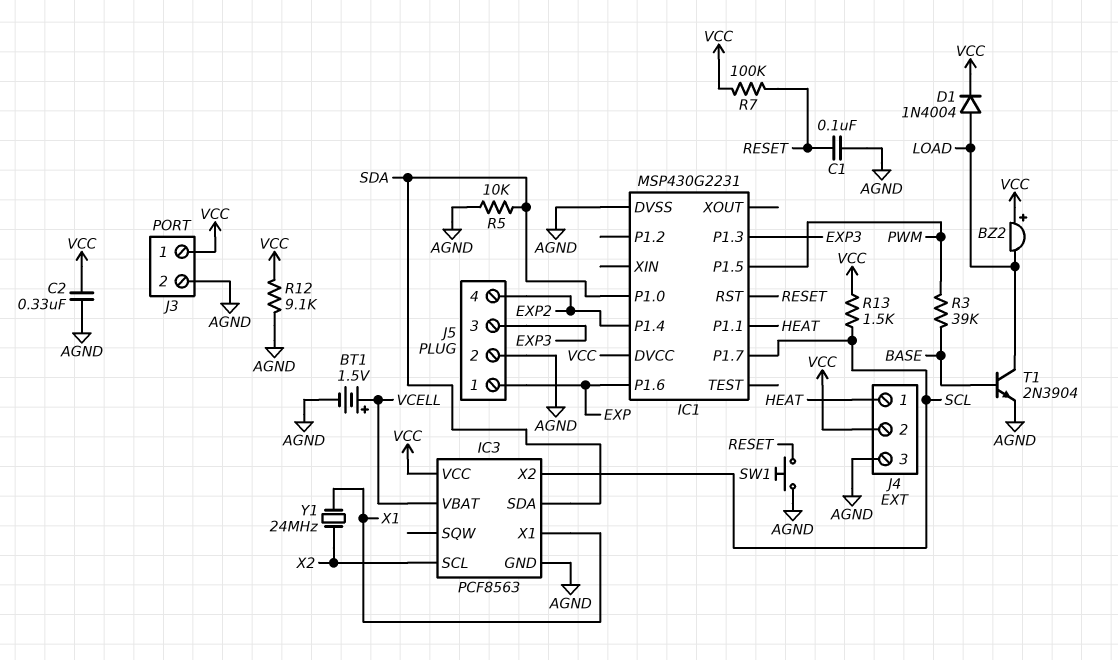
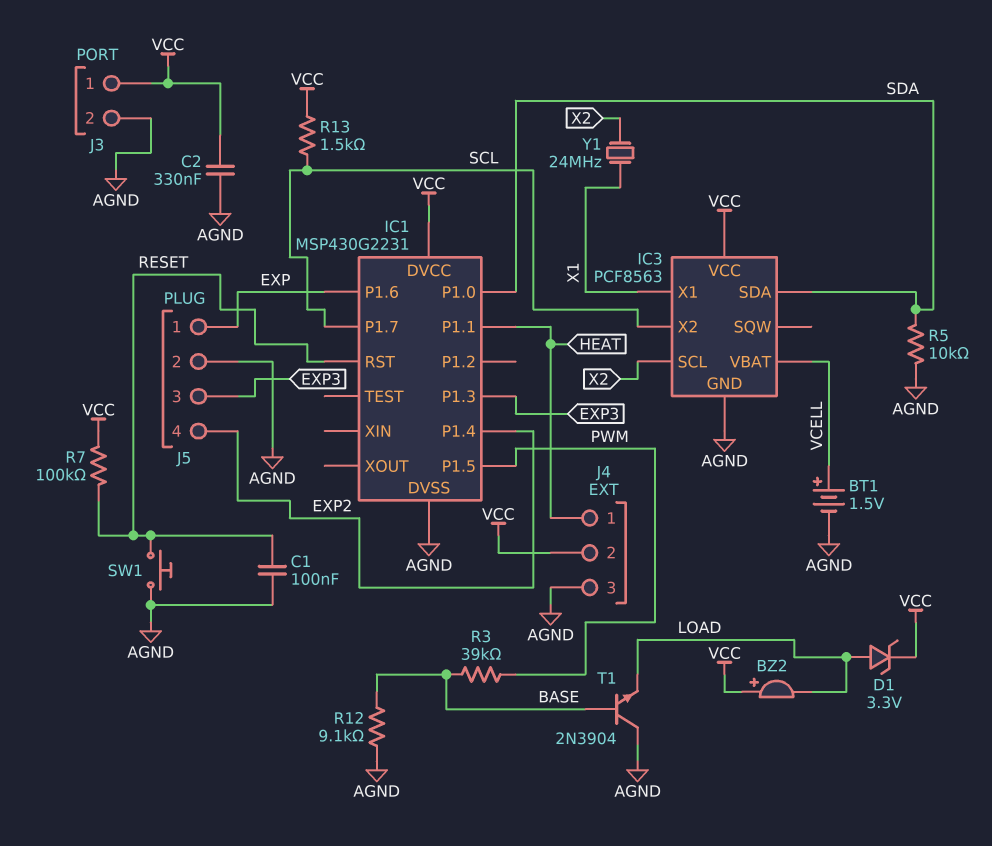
D1: diode 1N4004 (A LOAD, K VCC) -> zener 3.3V (A LOAD, K VCC)
R12: 9.1k (AGND, VCC) -> 9.1k (AGND, BASE)
T1: NPN 2N3904 (B BASE, C LOAD, E AGND) -> NPN 2N3904 (B BASE, C AGND, E LOAD)

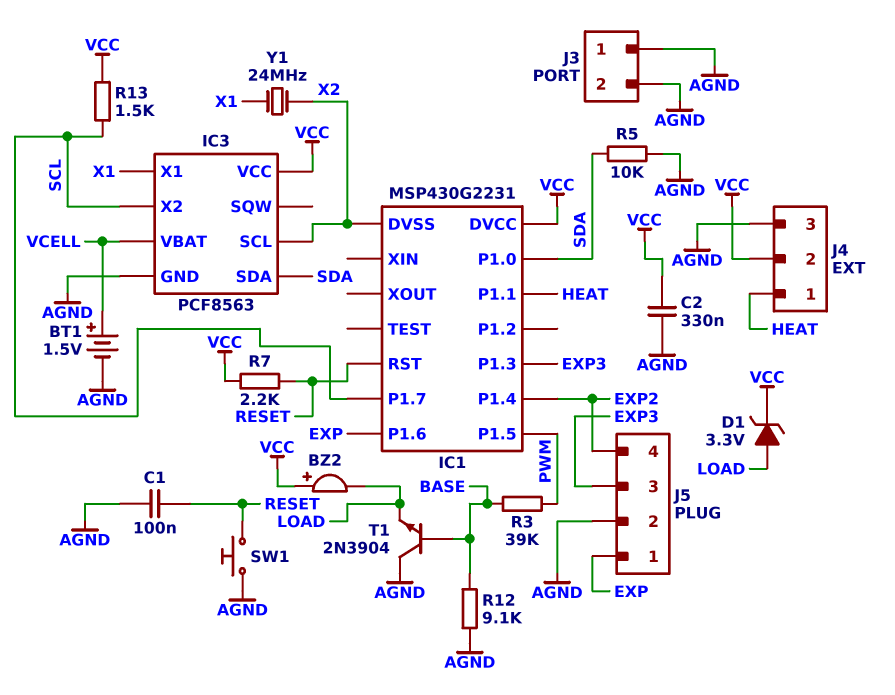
IC1 pin DVSS: AGND -> X2
J3 pin 1: VCC -> AGND
R7: 100k (RESET, VCC) -> 2.2k (RESET, VCC)

